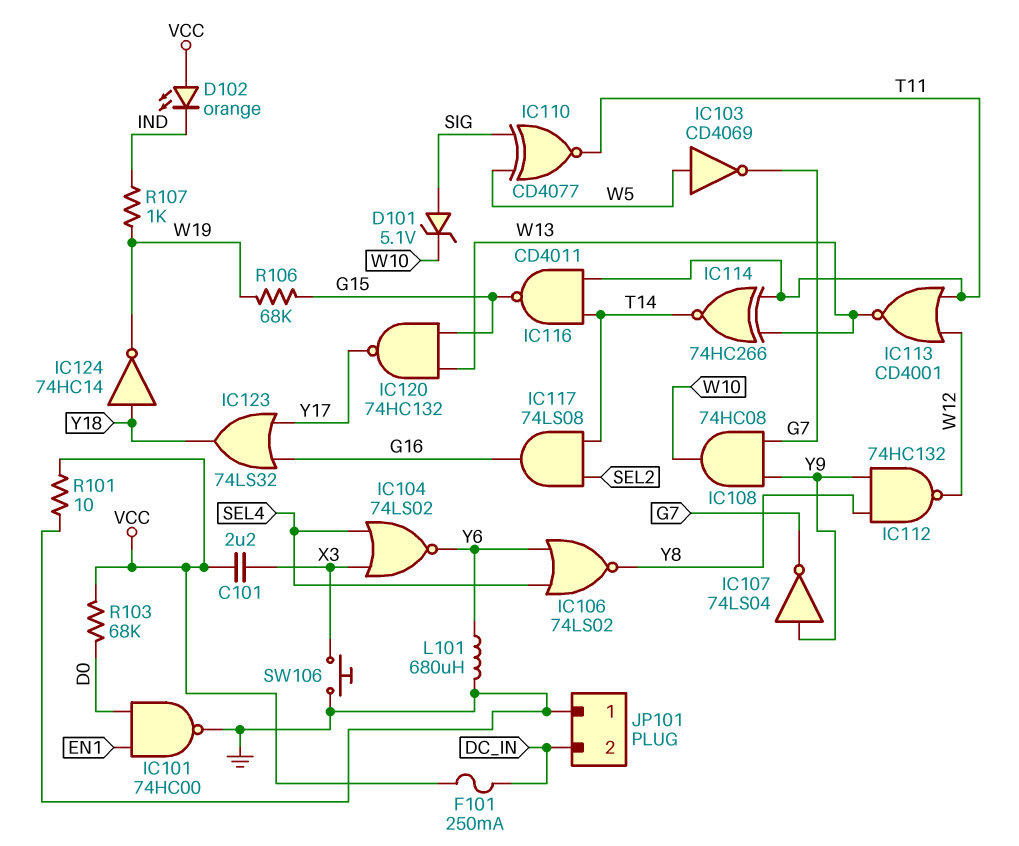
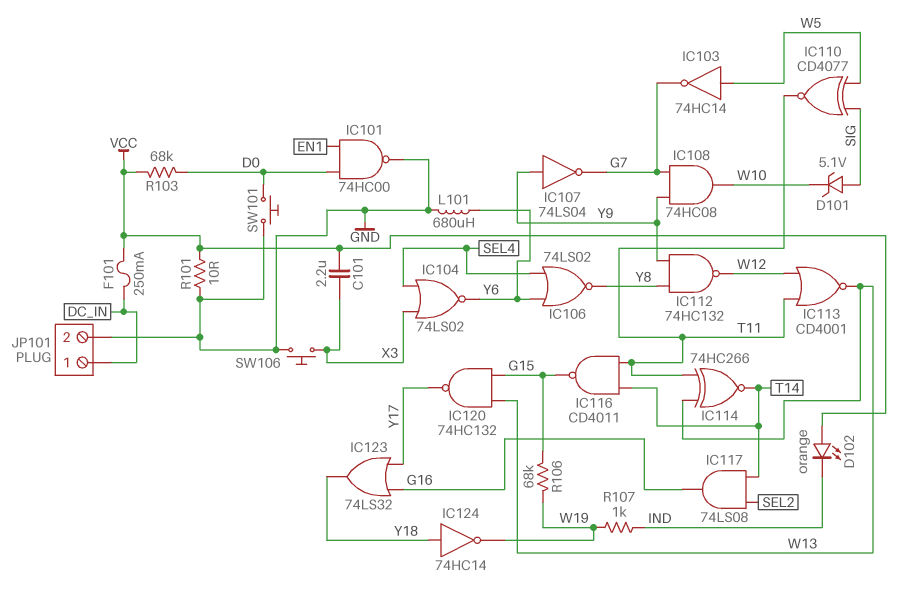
IC103: NOT CD4069 (in W5, out G7) -> NOT 74HC14 (in W5, out G7)
JP101 pin 1: GND -> DC_IN
JP101 pin 2: DC_IN -> GND
SW101: none -> button (D0, GND)

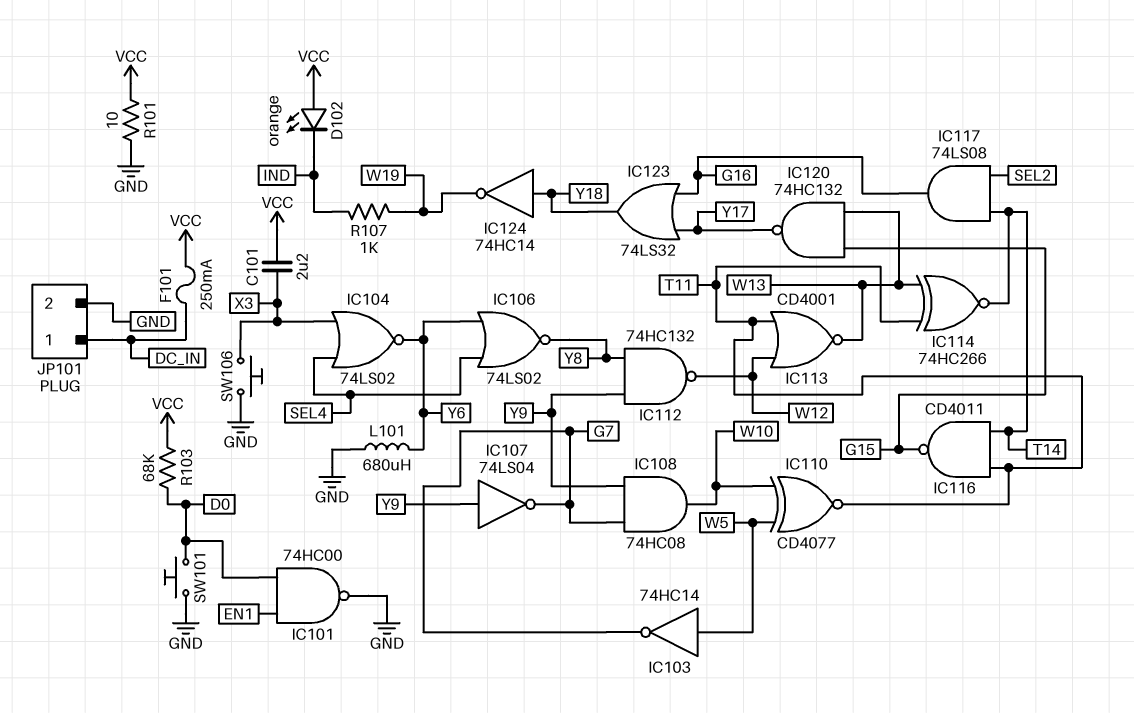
D101: zener 5.1V (A SIG, K W10) -> none
IC110: XNOR CD4077 (in SIG, in W5, out T11) -> XNOR CD4077 (in W5, in W10, out T11)
R106: 68k (G15, W19) -> none

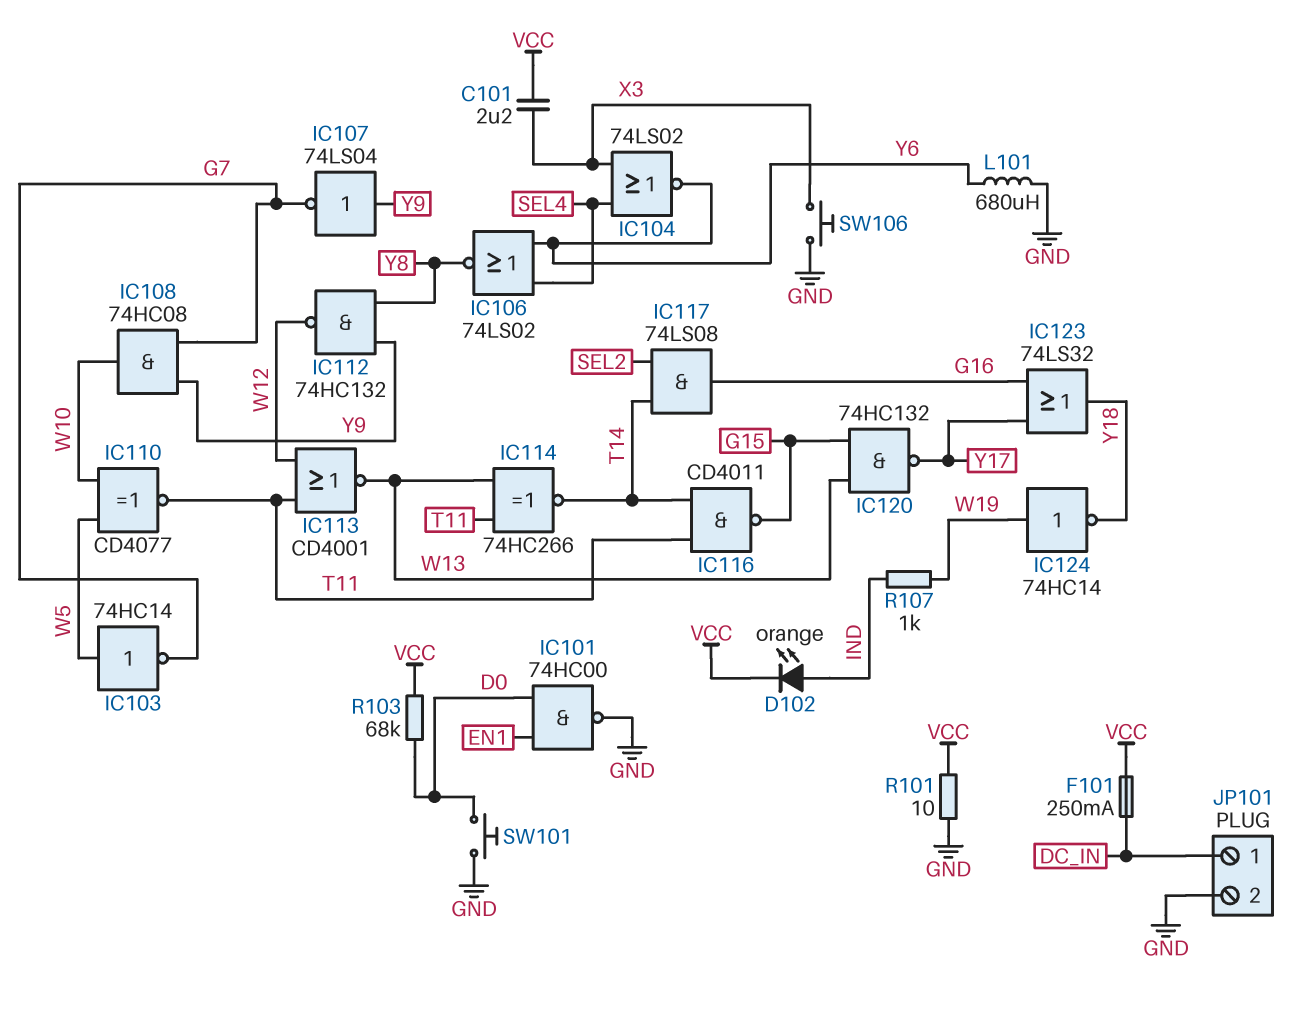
D102: LED orange (A VCC, K IND) -> LED orange (A IND, K VCC)
IC124: NOT 74HC14 (in Y18, out W19) -> NOT 74HC14 (in W19, out Y18)

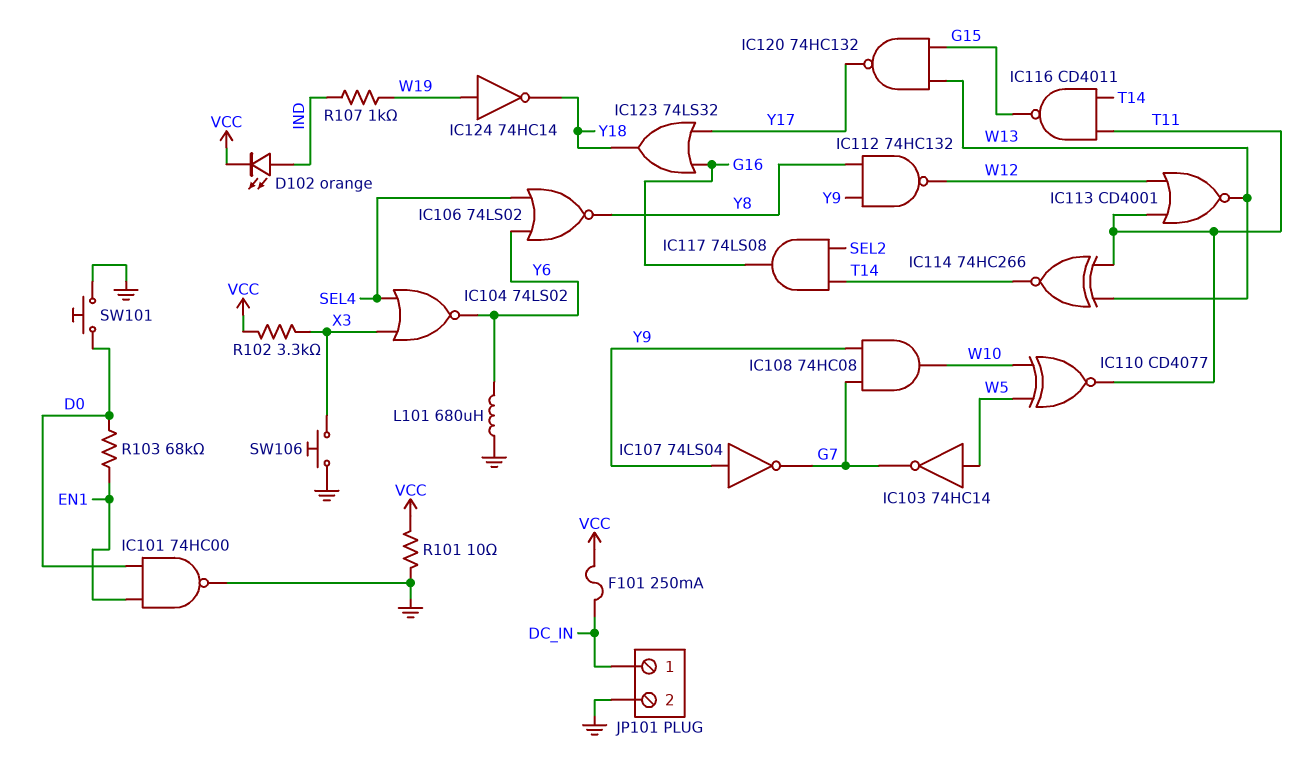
C101: 2.2uF (VCC, X3) -> none
R102: none -> 3.3k (VCC, X3)
R103: 68k (D0, VCC) -> 68k (D0, EN1)

